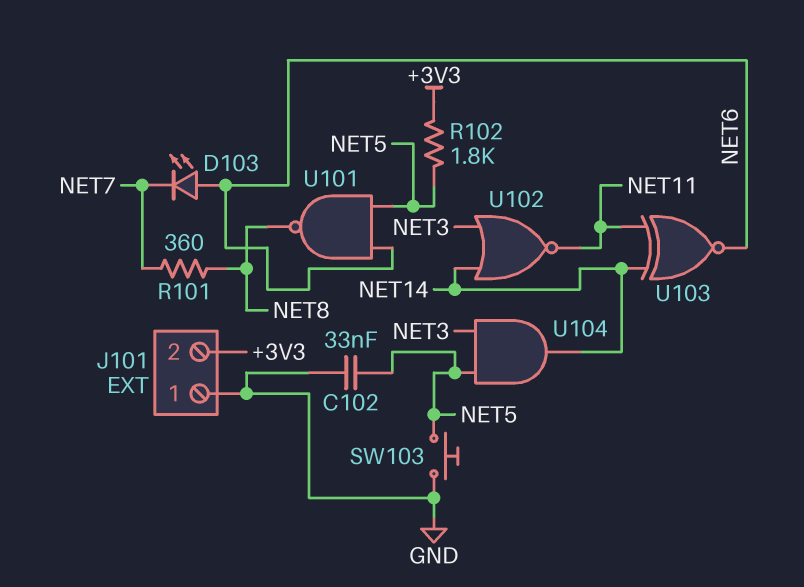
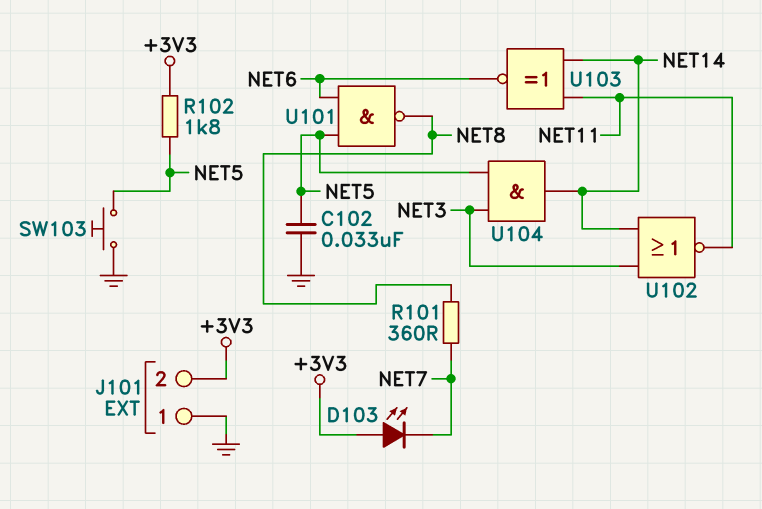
D103: LED (A NET6, K NET7) -> LED (A +3V3, K NET7)

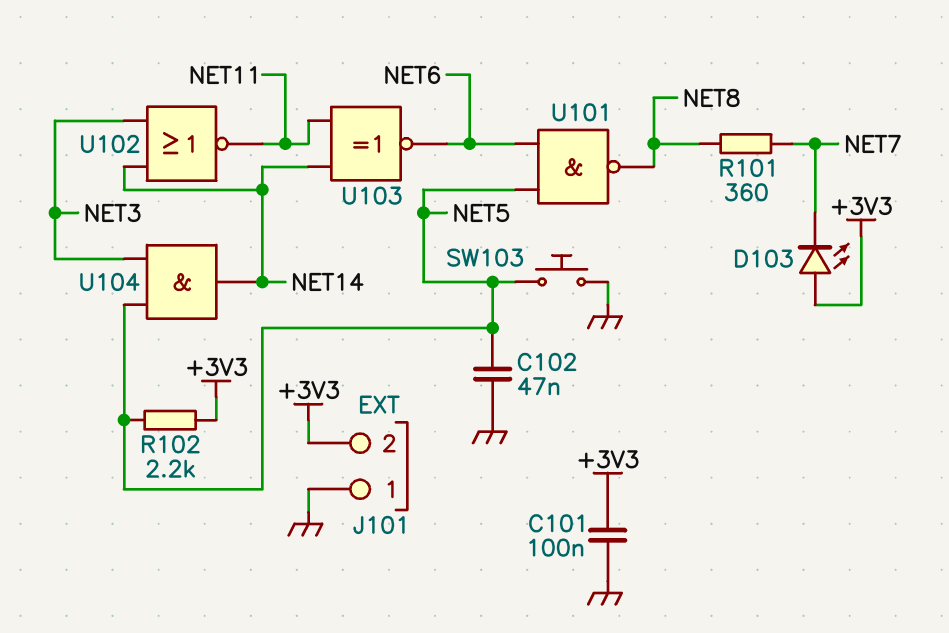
C101: none -> 100nF (+3V3, GND)
C102: 33nF (GND, NET5) -> 47nF (GND, NET5)
R102: 1.8k (+3V3, NET5) -> 2.2k (+3V3, NET5)

